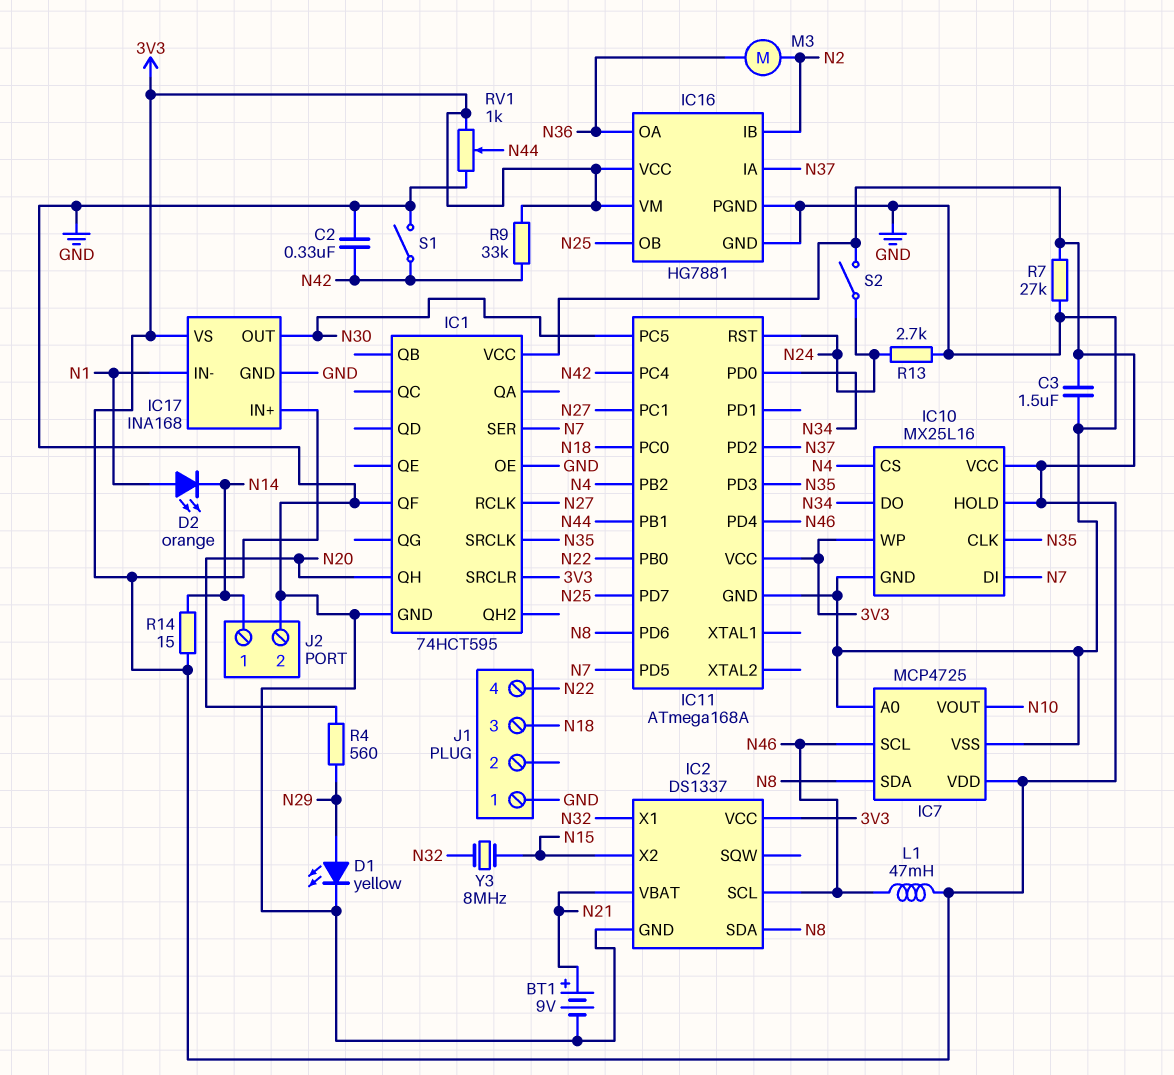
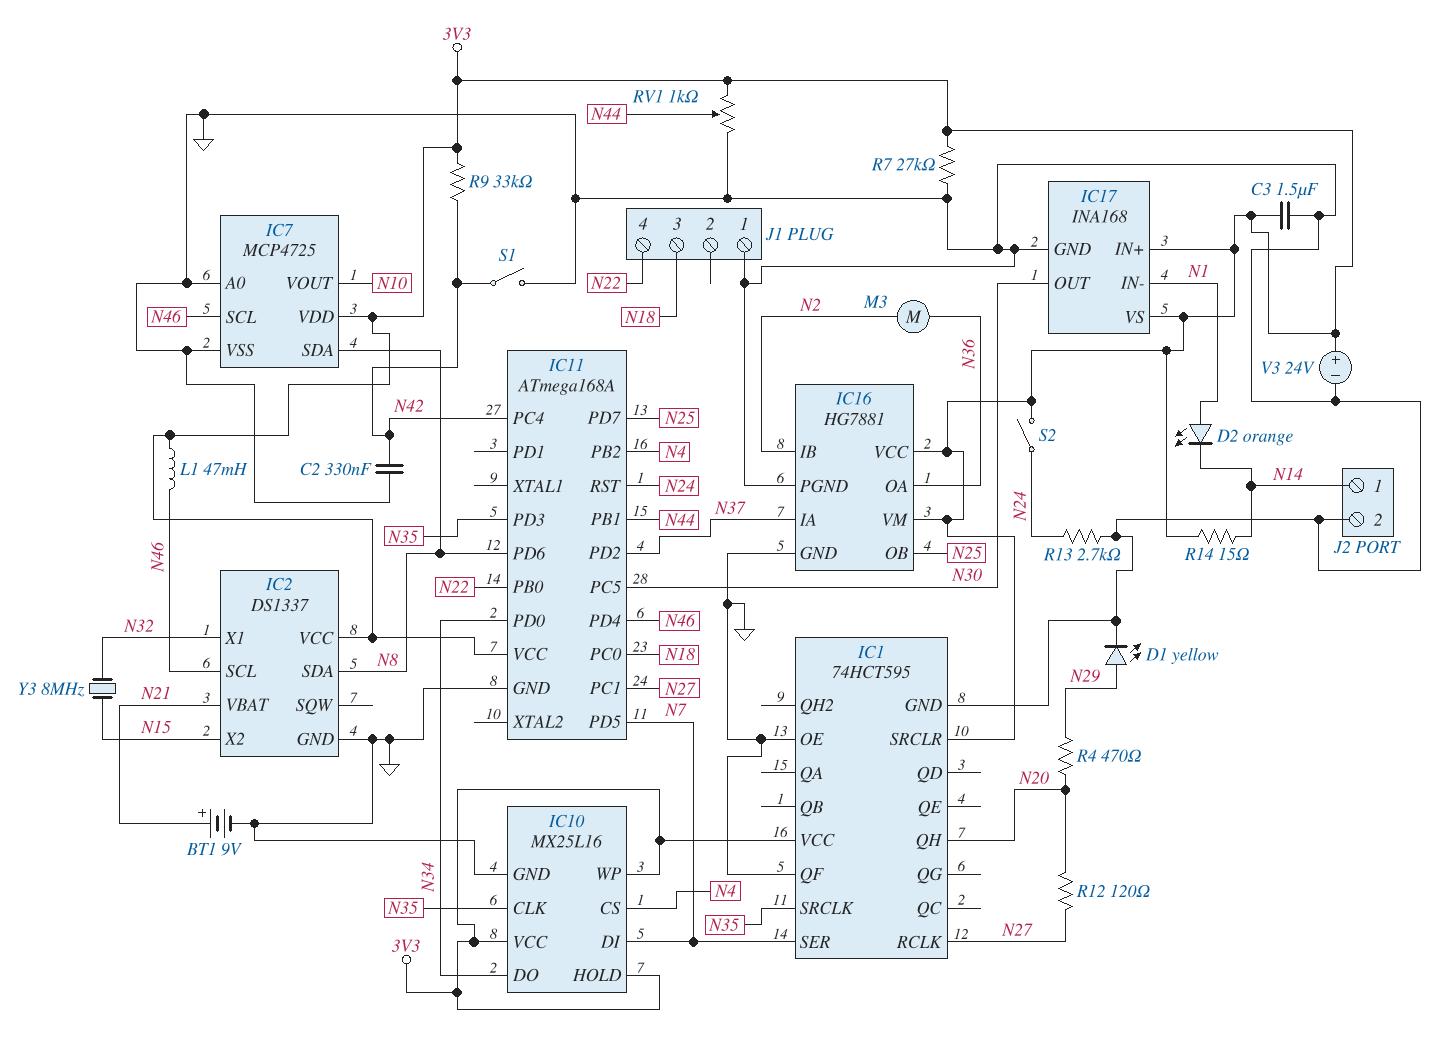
R4: 560 (N20, N29) -> 470 (N20, N29)
R12: none -> 120 (N20, N27)
V3: none -> 24V (plus 3V3, minus GND)

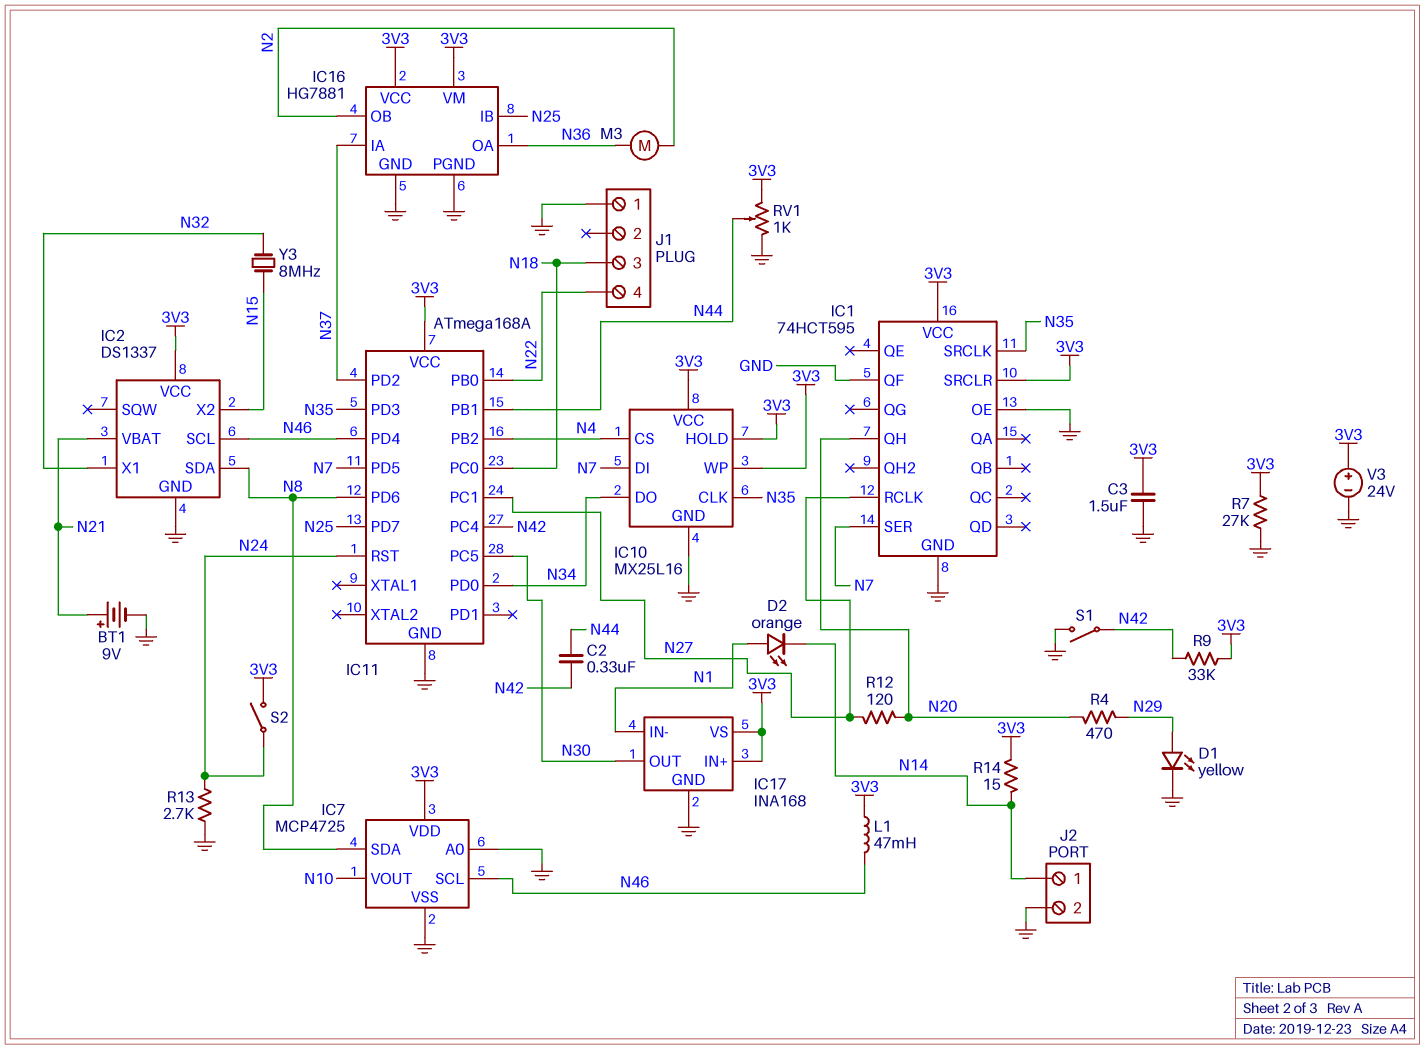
C2: 330nF (GND, N42) -> 330nF (N42, N44)
IC16 pin IB: N2 -> N25
IC16 pin OB: N25 -> N2

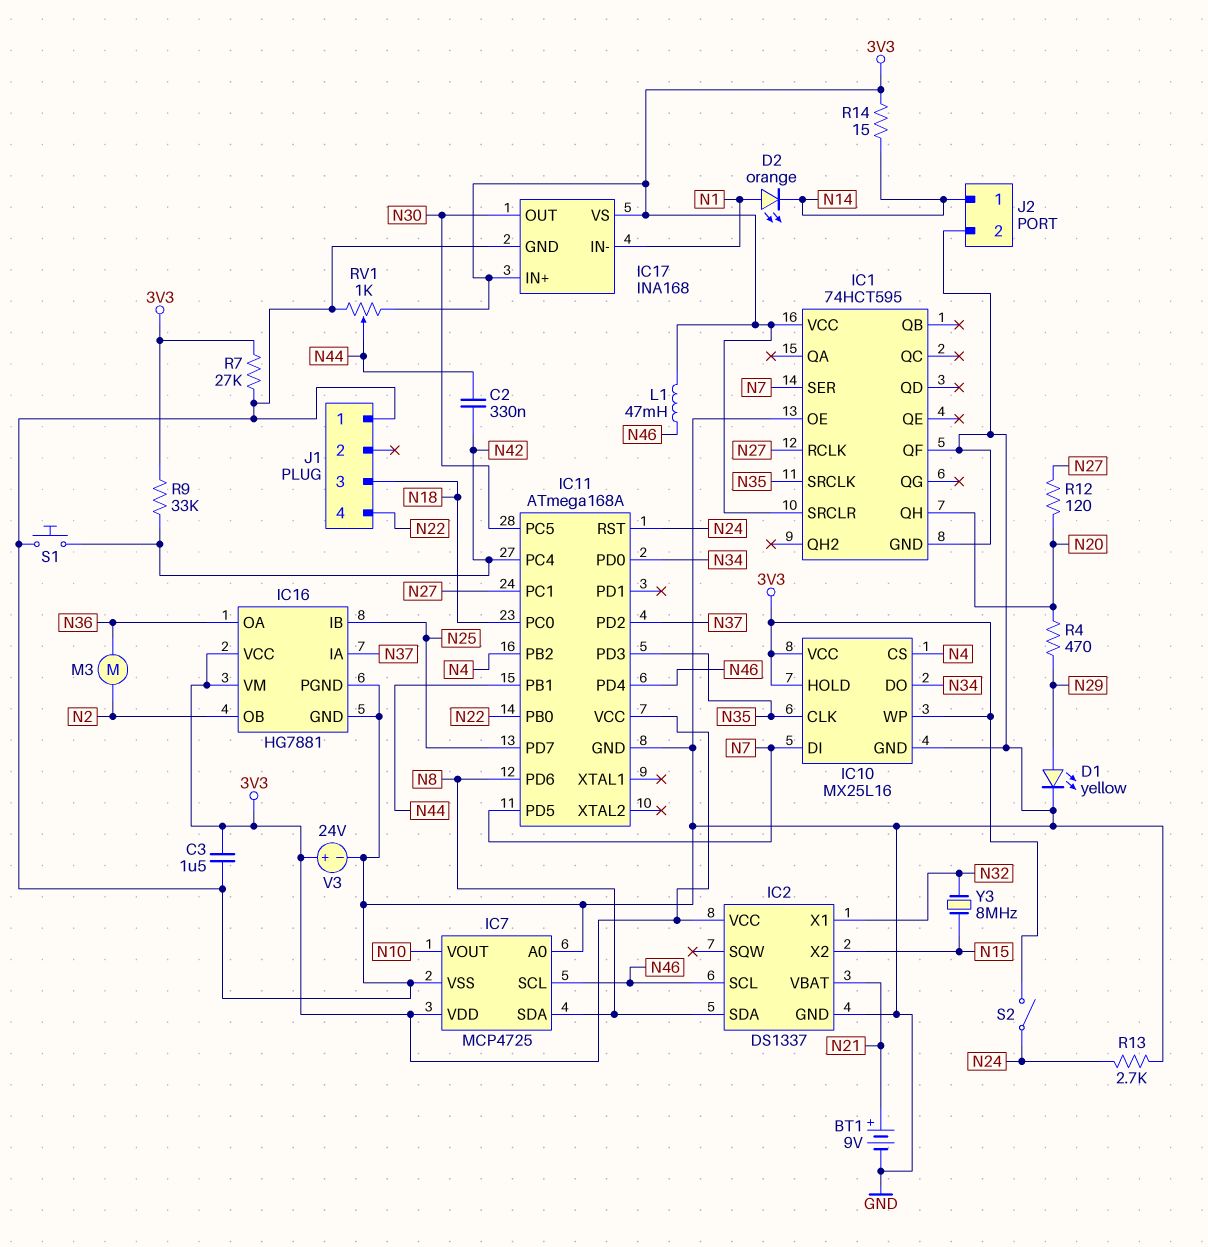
S1: switch (GND, N42) -> button (GND, N42)

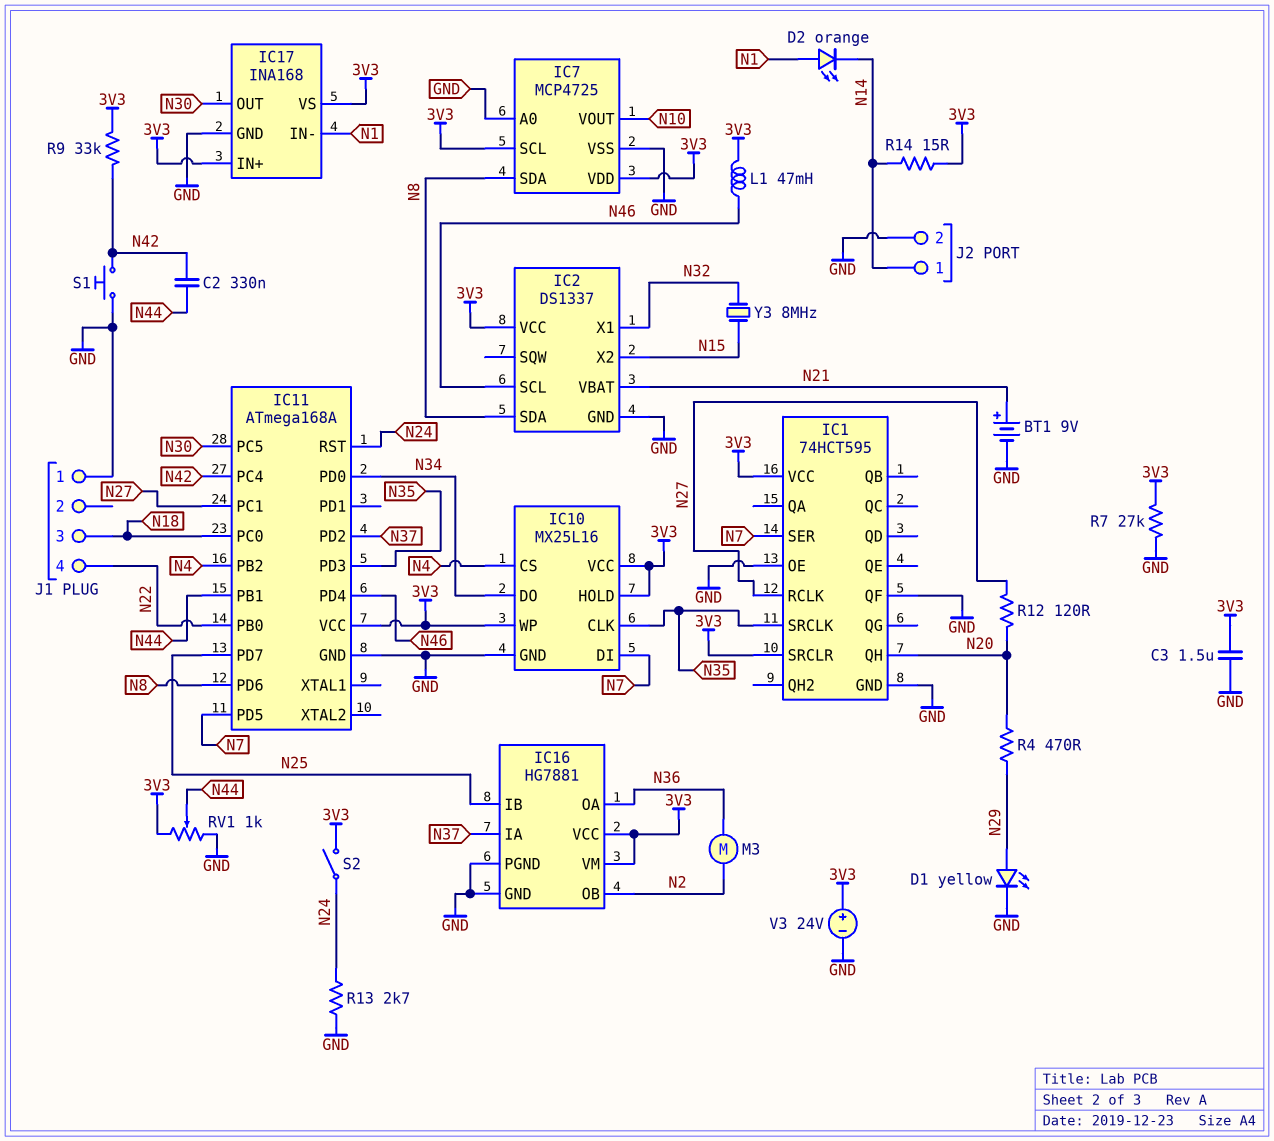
IC7 pin SCL: N46 -> 3V3

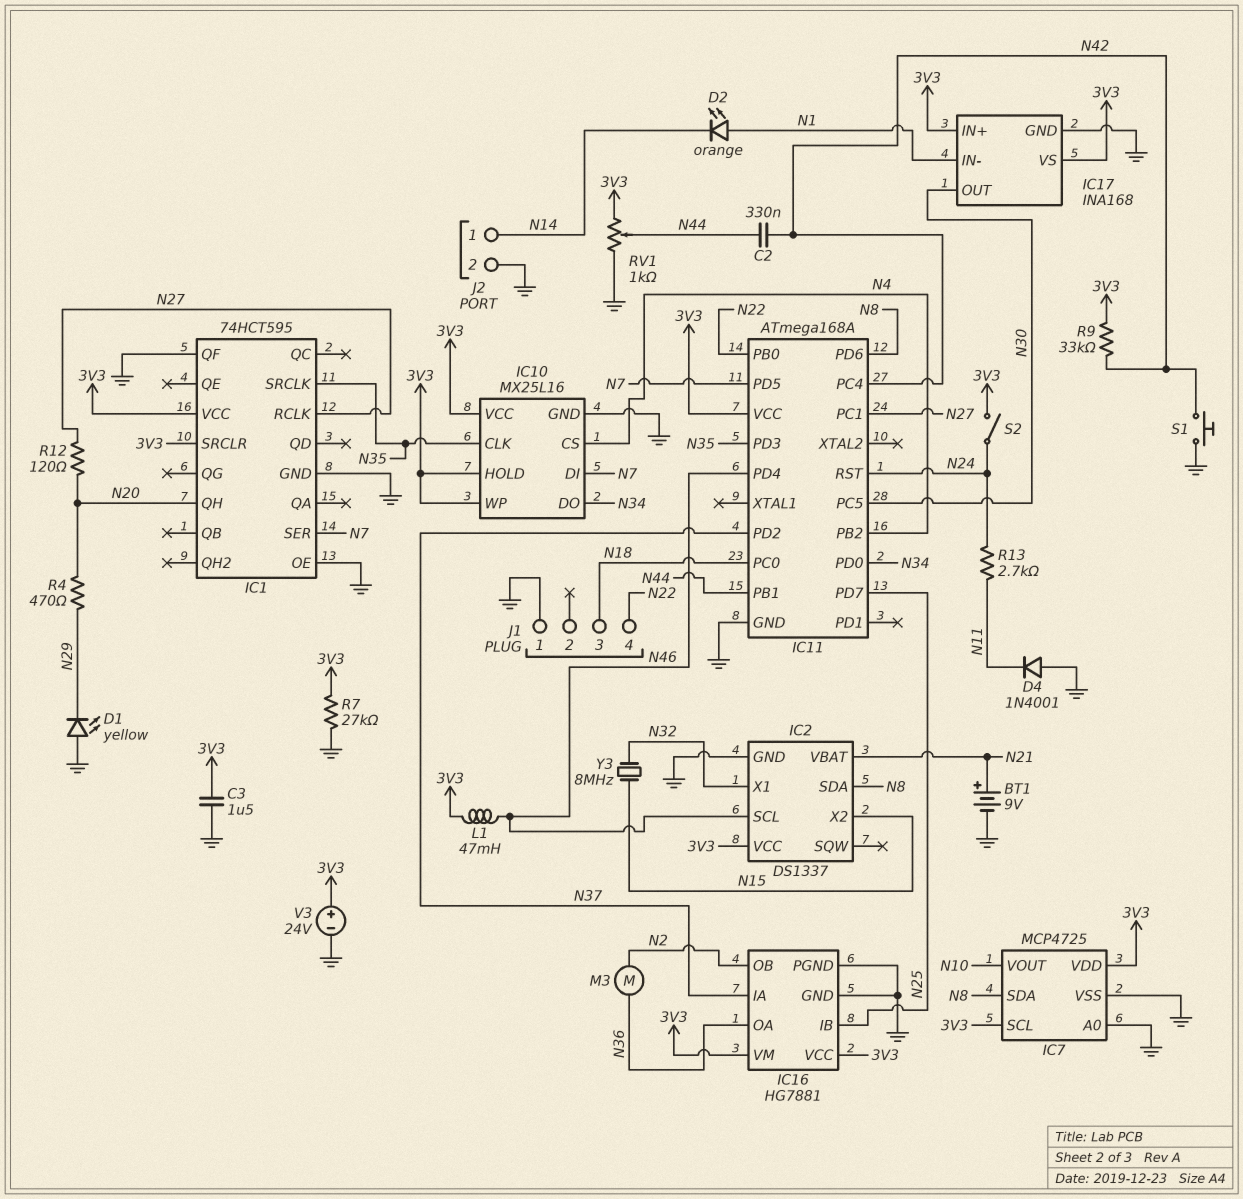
D1: LED yellow (A N29, K GND) -> LED yellow (A GND, K N29)
D4: none -> diode 1N4001 (A GND, K N11)
R13: 2.7k (GND, N24) -> 2.7k (N11, N24)
R14: 15 (3V3, N14) -> none

